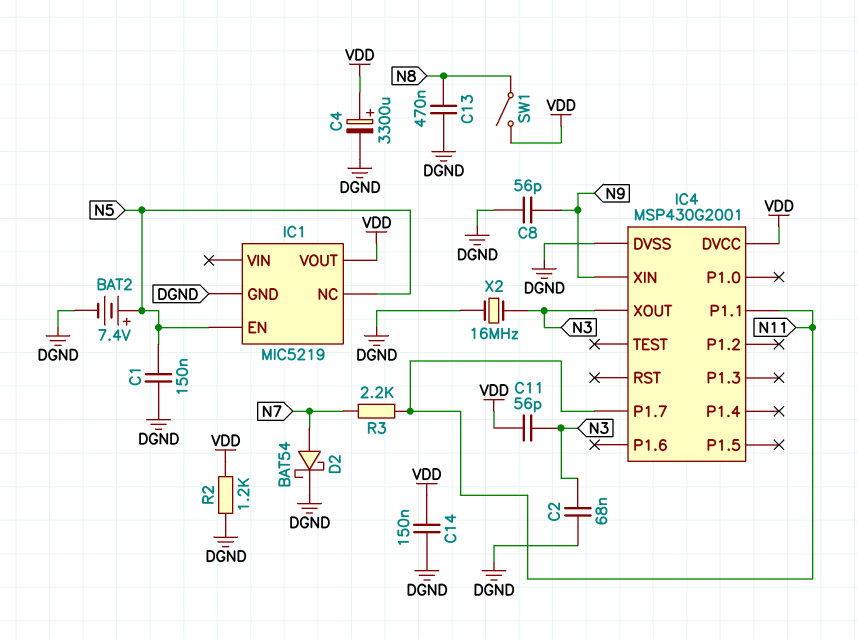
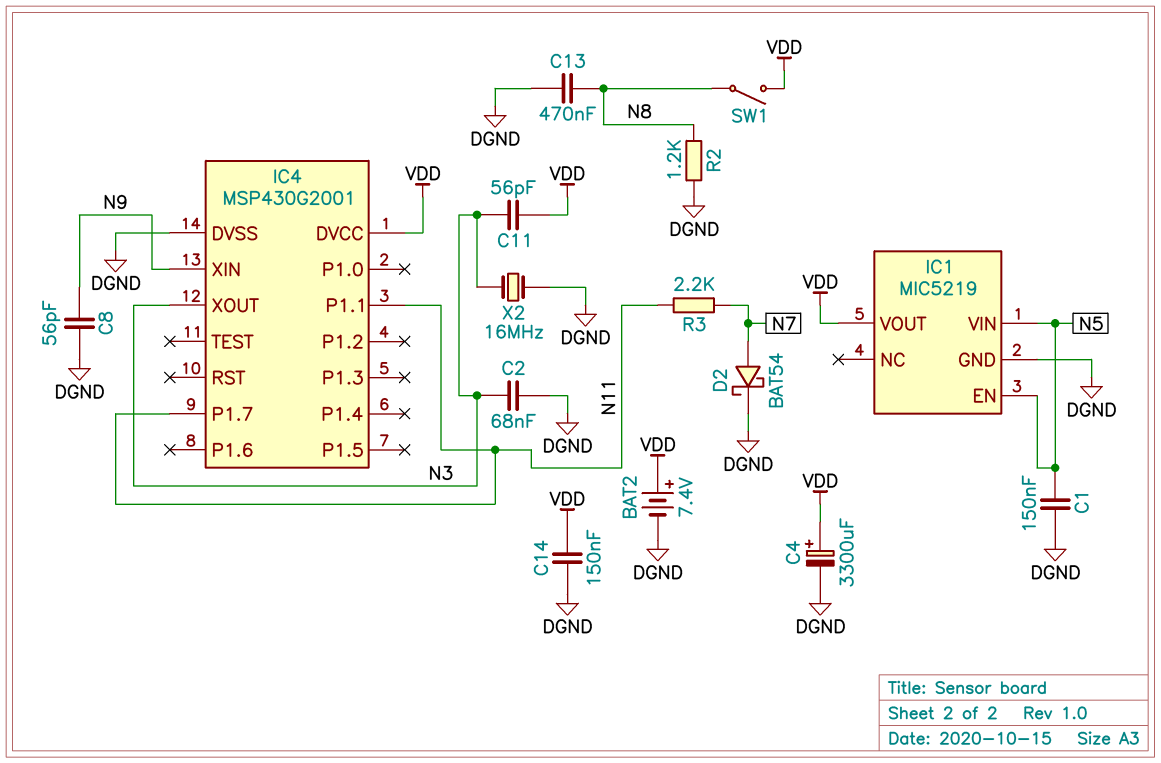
BAT2: 7.4V (plus N5, minus DGND) -> 7.4V (plus VDD, minus DGND)
IC1 pin NC: N5 -> none
IC1 pin VIN: none -> N5
R2: 1.2k (DGND, VDD) -> 1.2k (DGND, N8)

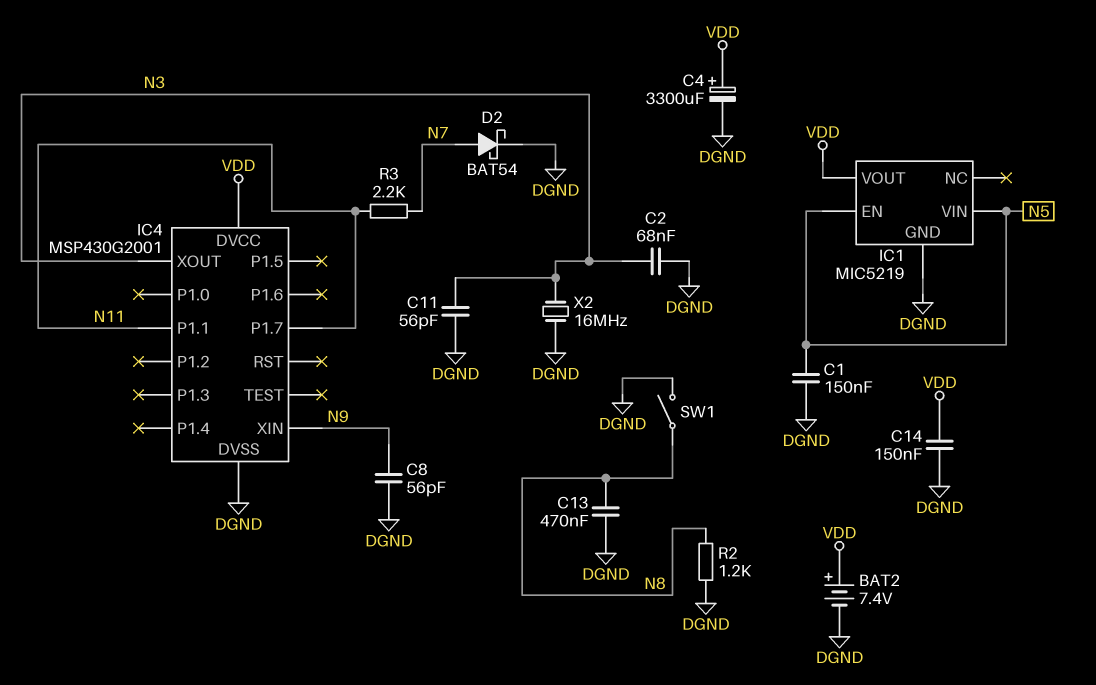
C11: 56pF (N3, VDD) -> 56pF (DGND, N3)
SW1: switch (N8, VDD) -> switch (DGND, N8)

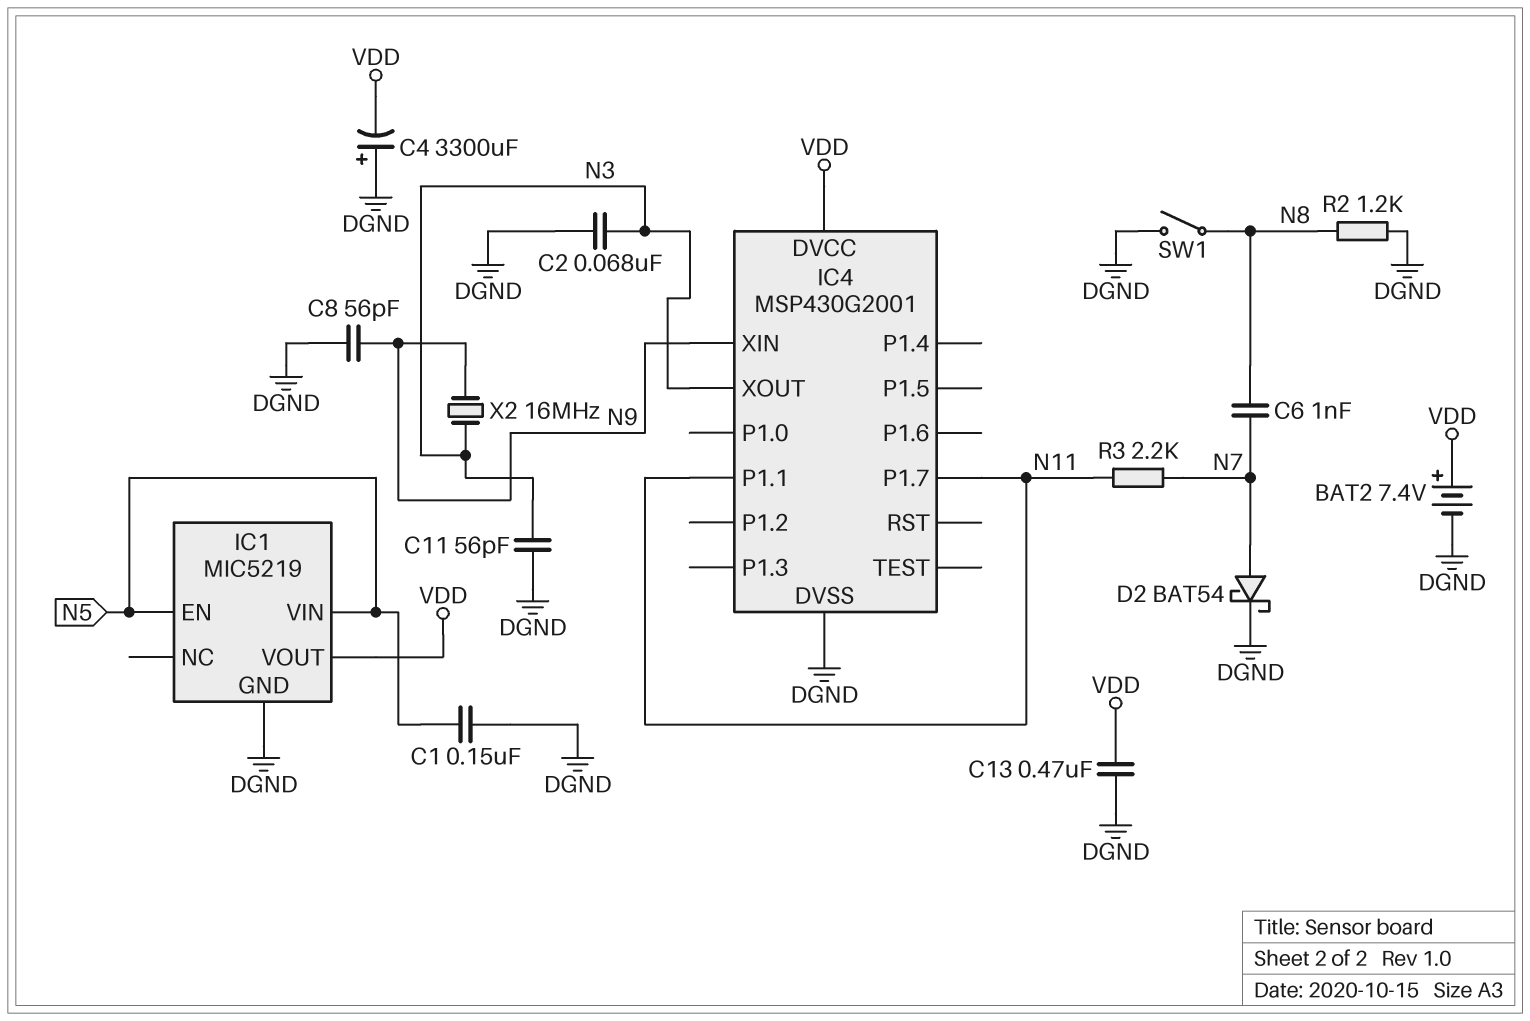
C4: 3300uF (plus VDD, minus DGND) -> 3300uF (plus DGND, minus VDD)
C6: none -> 1nF (N7, N8)
C13: 470nF (DGND, N8) -> 470nF (DGND, VDD)
C14: 150nF (DGND, VDD) -> none
X2: 16MHz (DGND, N3) -> 16MHz (N3, N9)

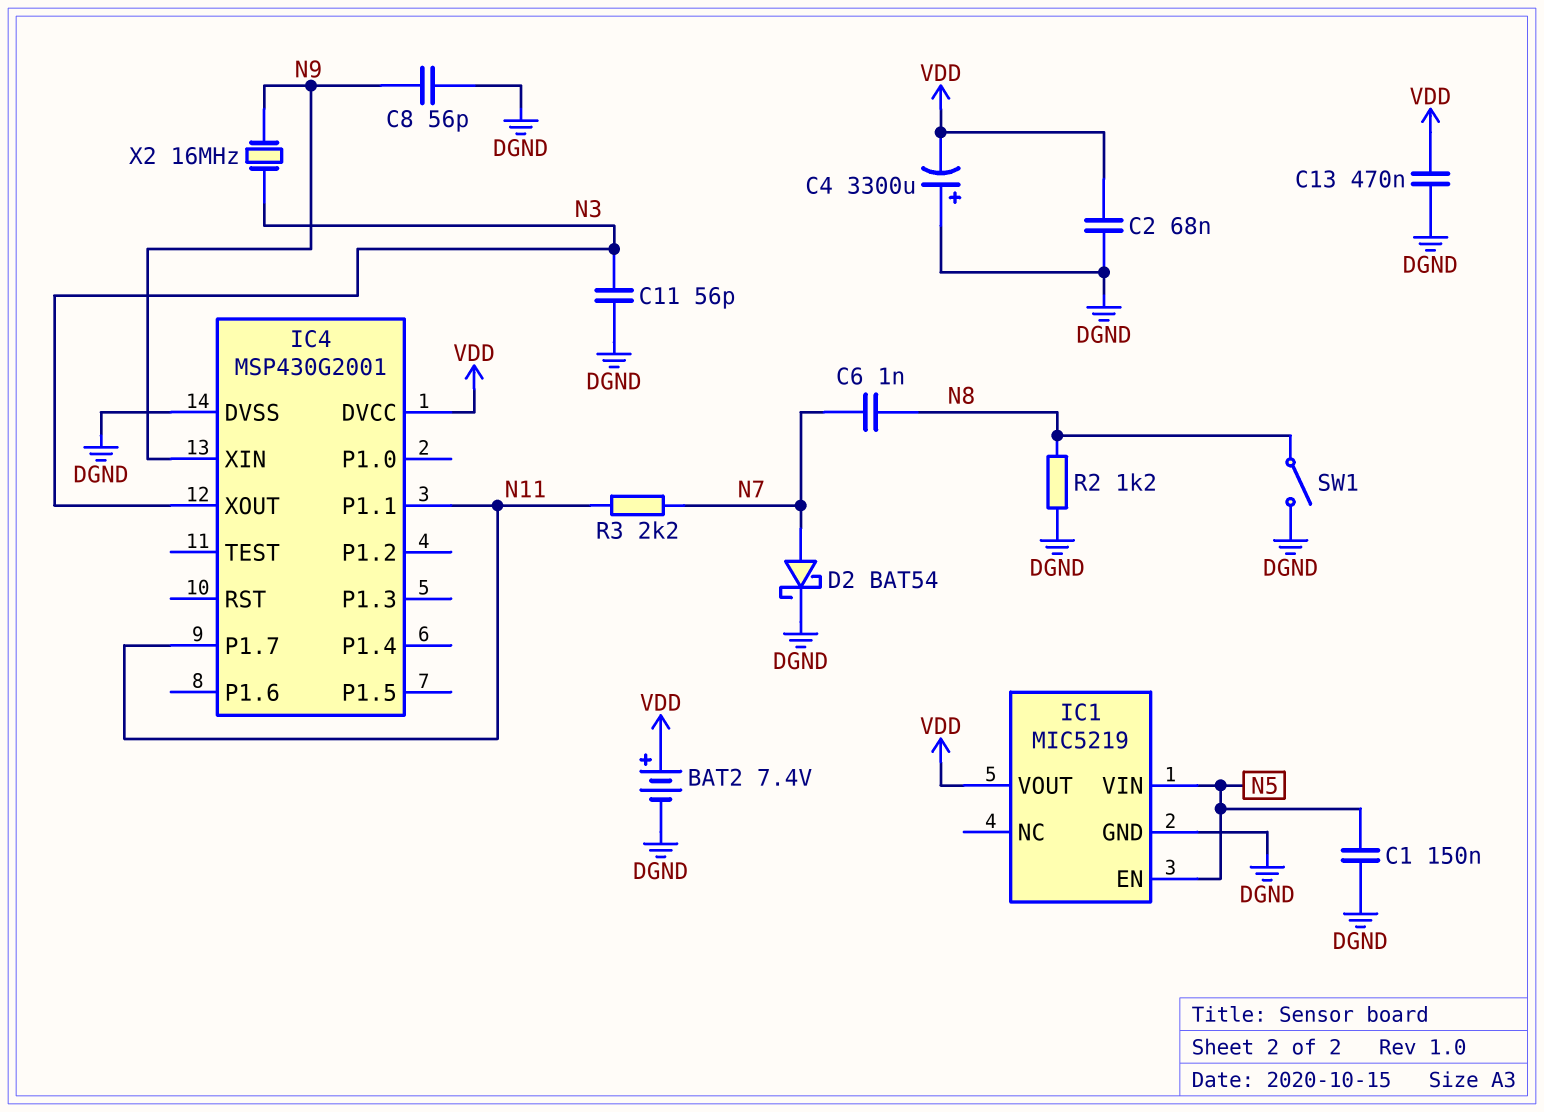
C2: 68nF (DGND, N3) -> 68nF (DGND, VDD)

